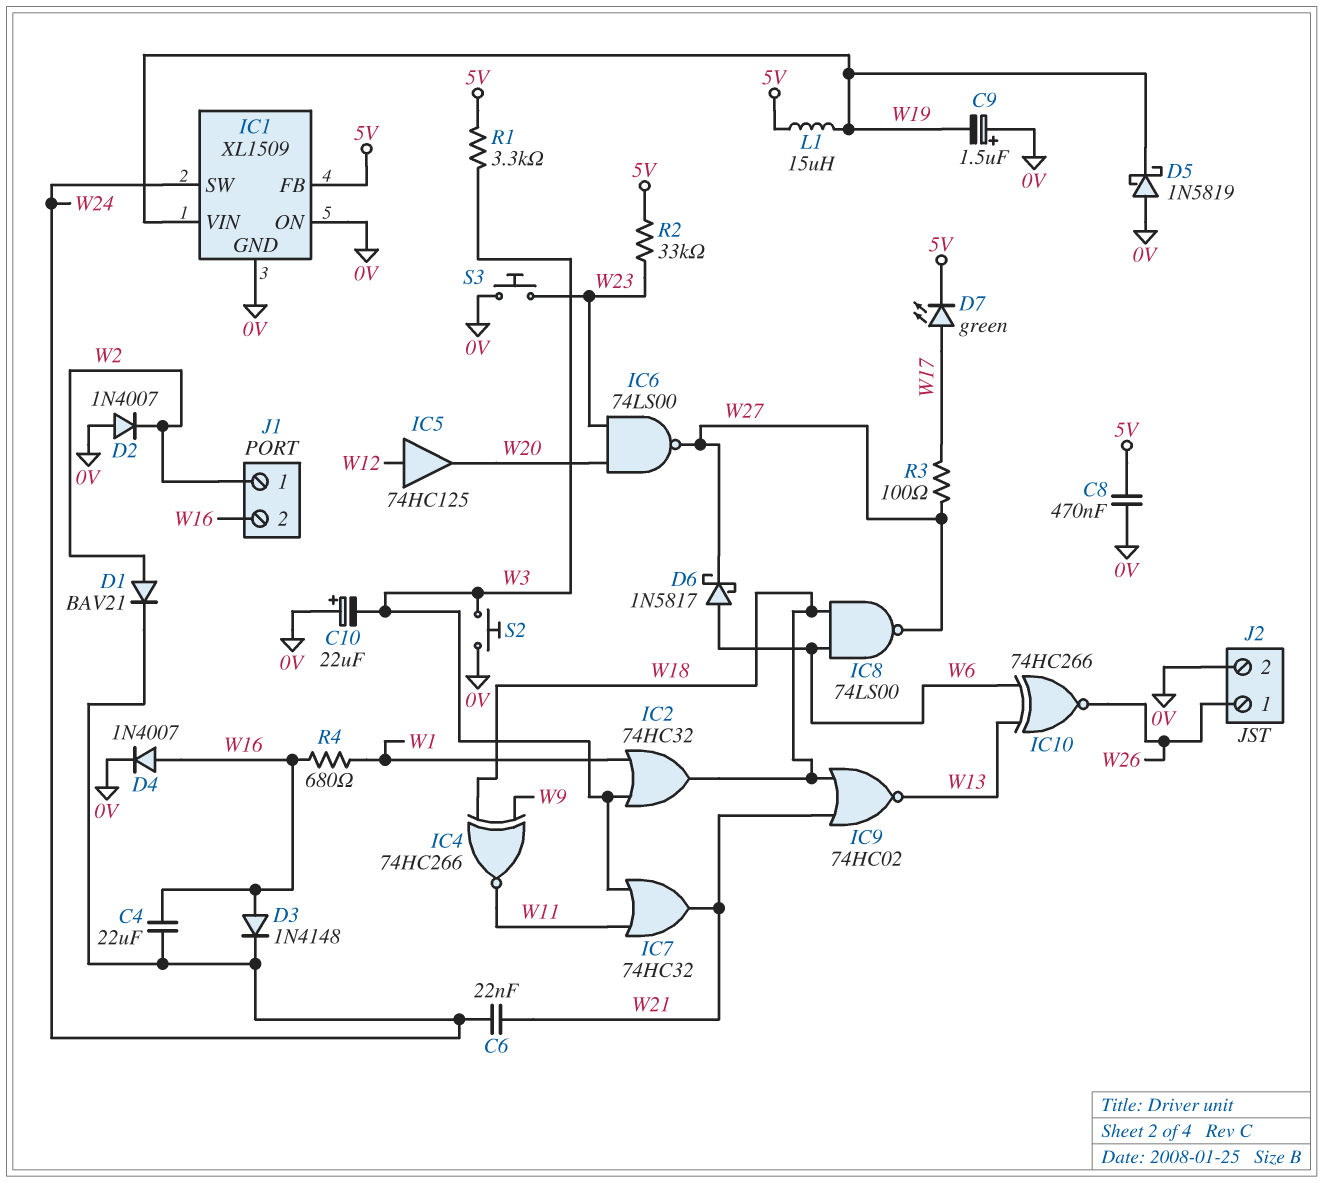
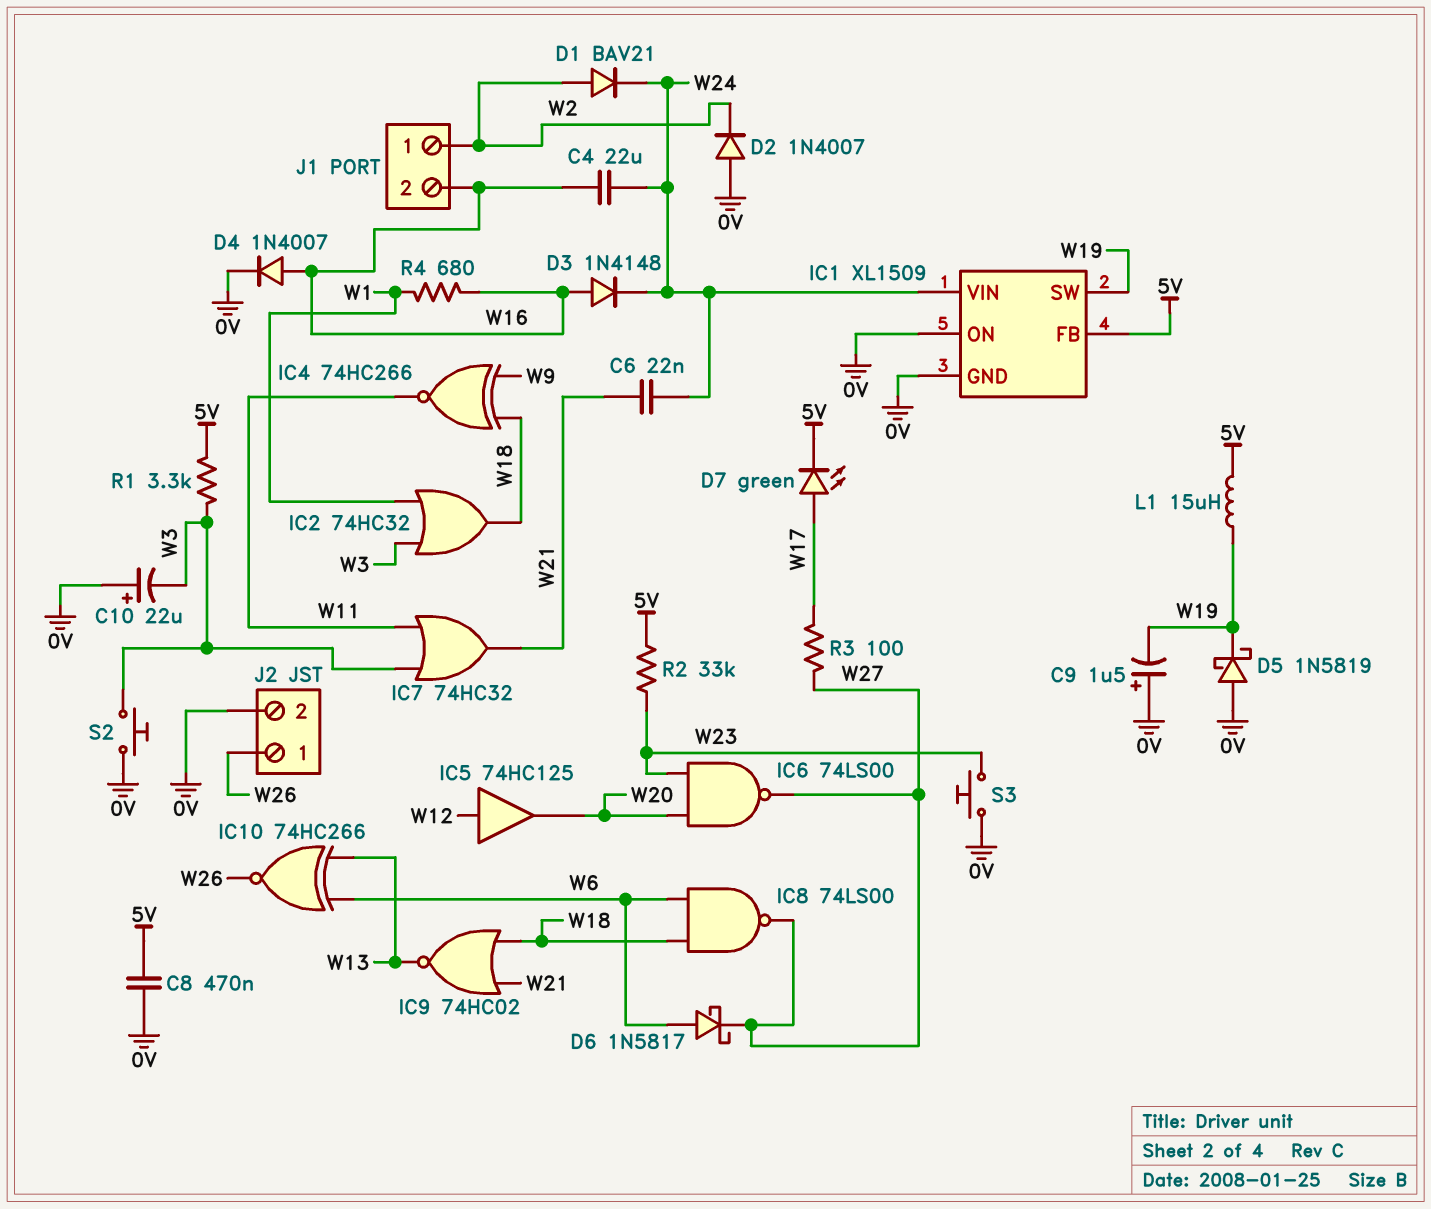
IC1 pin SW: W24 -> W19
IC1 pin VIN: W19 -> W24

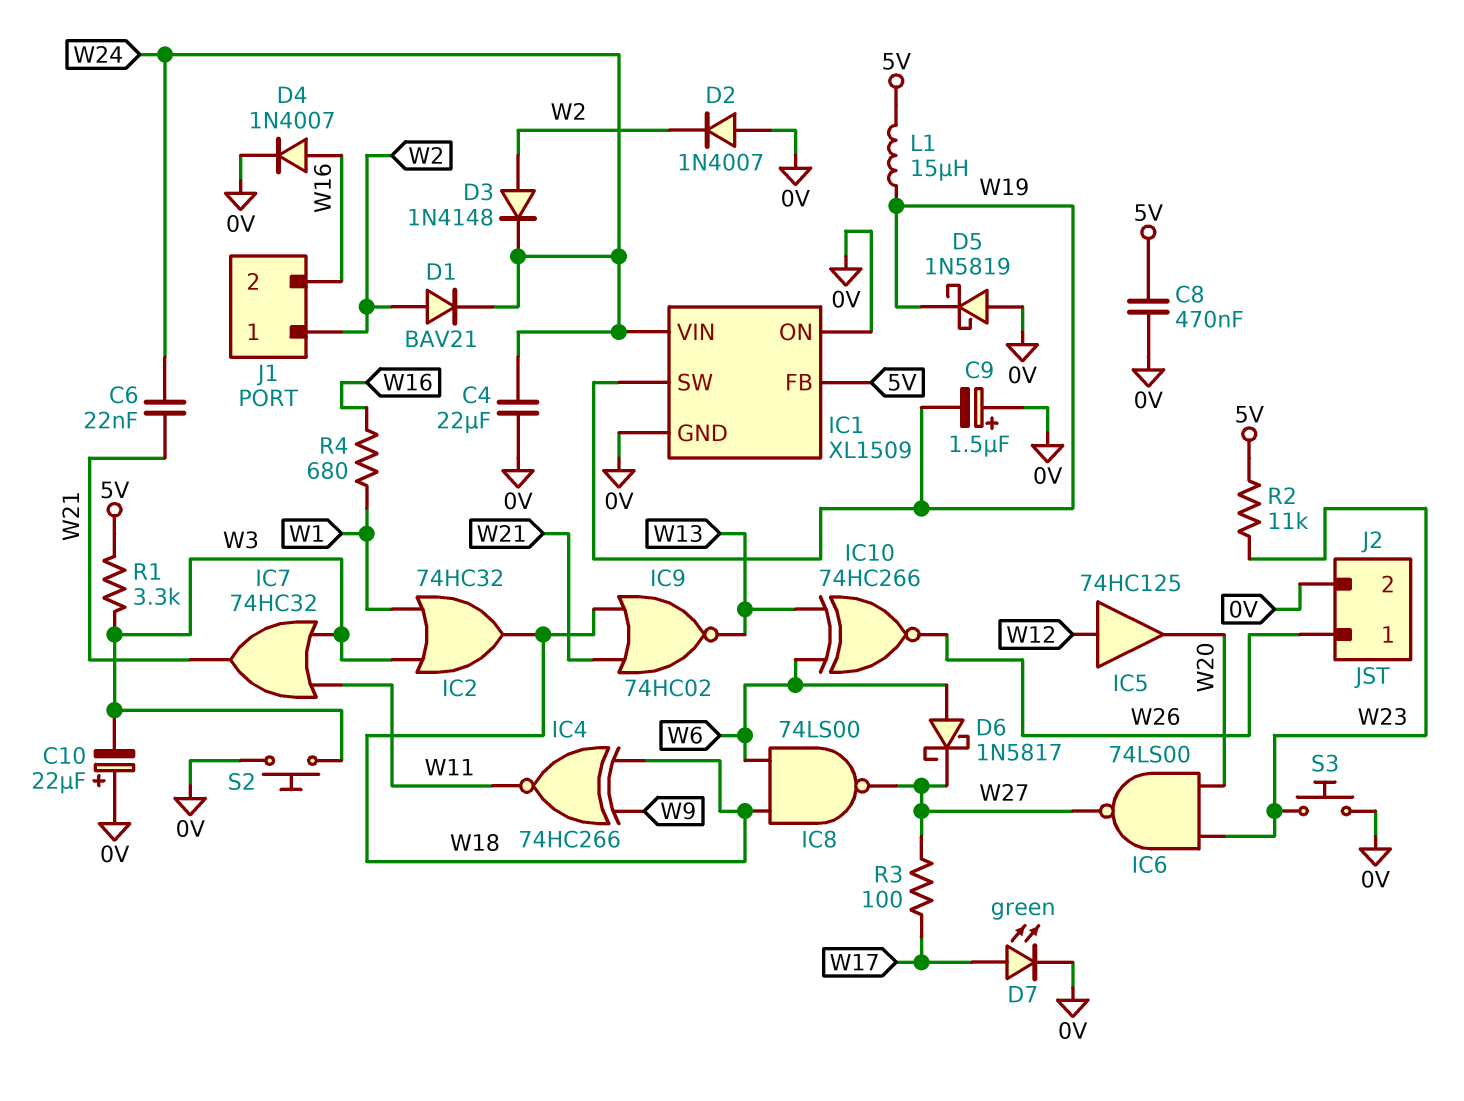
C4: 22uF (W16, W24) -> 22uF (0V, W24)
D3: diode 1N4148 (A W16, K W24) -> diode 1N4148 (A W2, K W24)
D7: LED green (A W17, K 5V) -> LED green (A W17, K 0V)
R2: 33k (5V, W23) -> 11k (5V, W23)

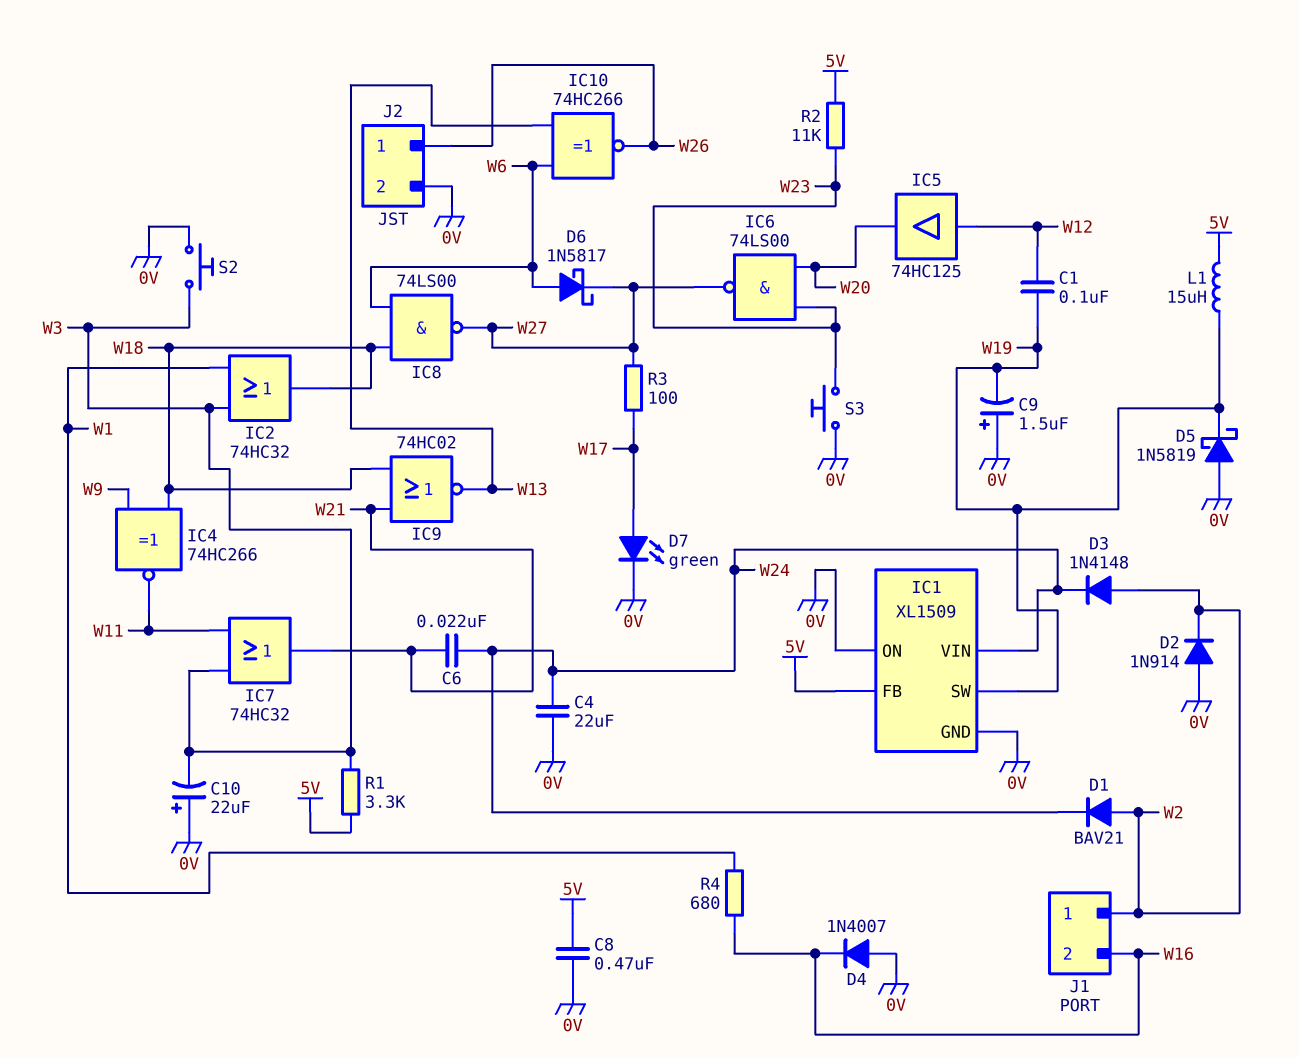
C1: none -> 100nF (W12, W19)
D2: diode 1N4007 (A 0V, K W2) -> diode 1N914 (A 0V, K W2)
D4: diode 1N4007 (A W16, K 0V) -> diode 1N4007 (A 0V, K W16)

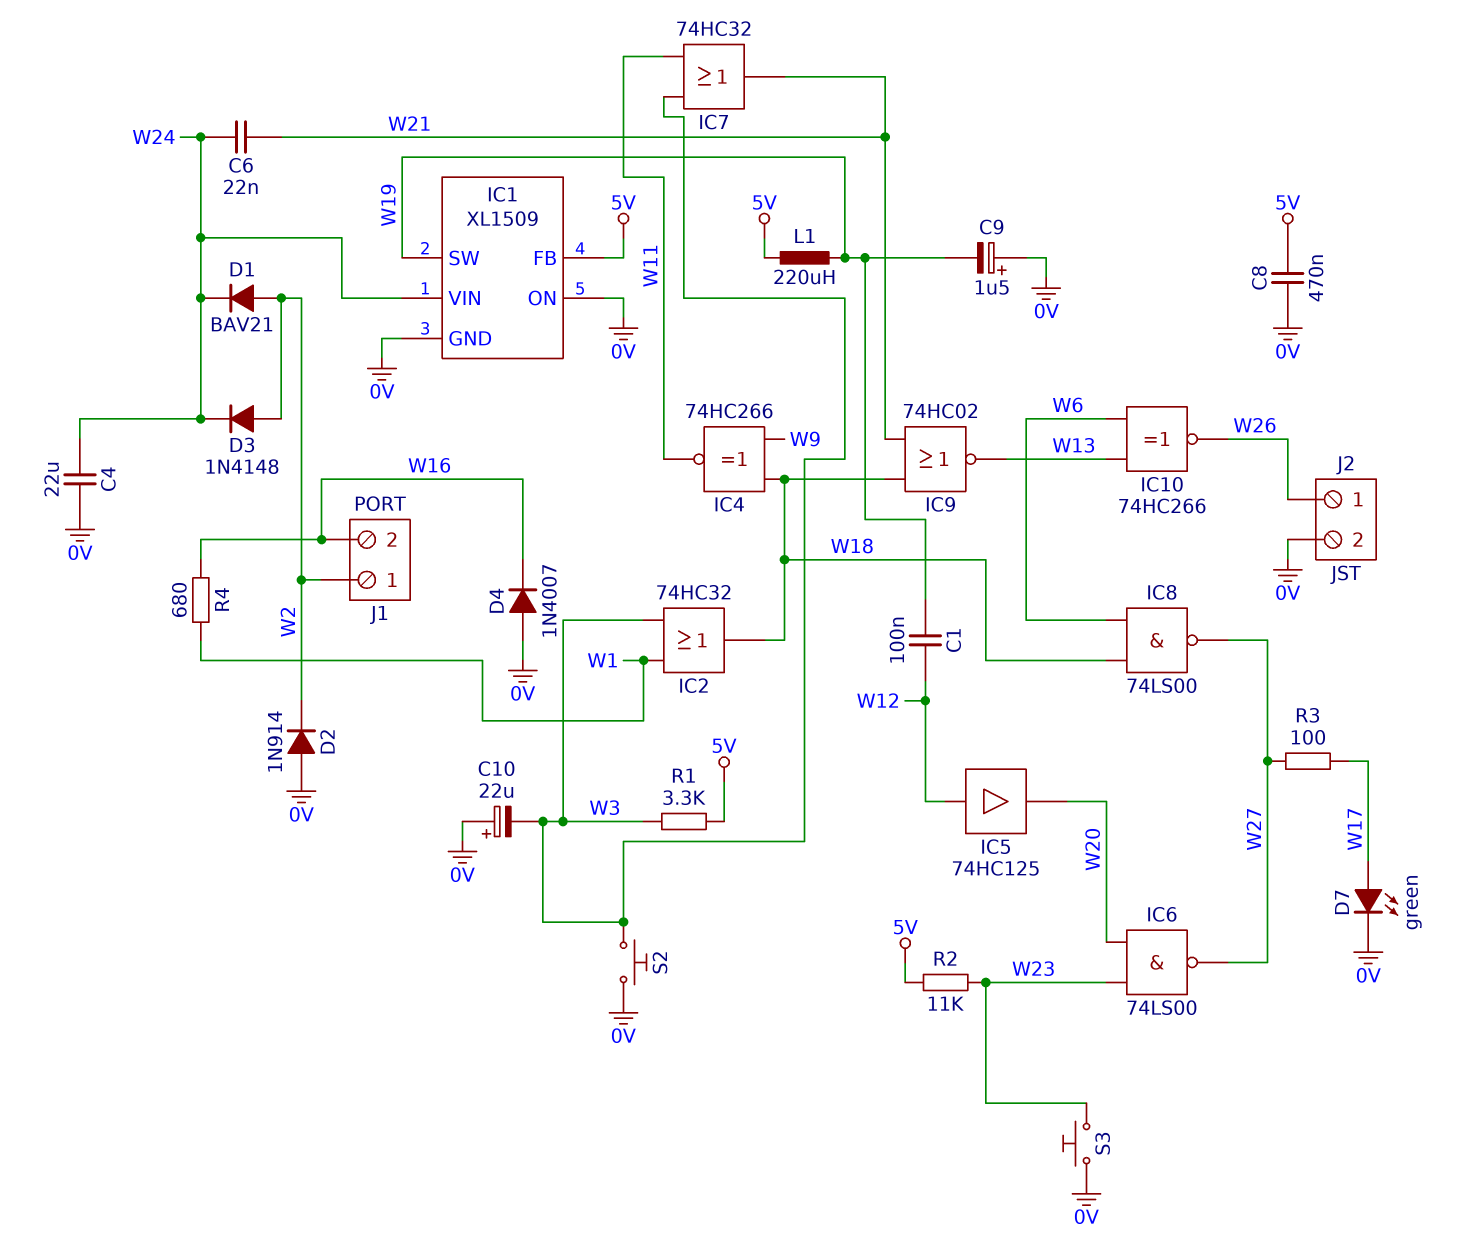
D5: schottky 1N5819 (A 0V, K W19) -> none
D6: schottky 1N5817 (A W6, K W27) -> none
L1: 15uH (5V, W19) -> 220uH (5V, W19)

